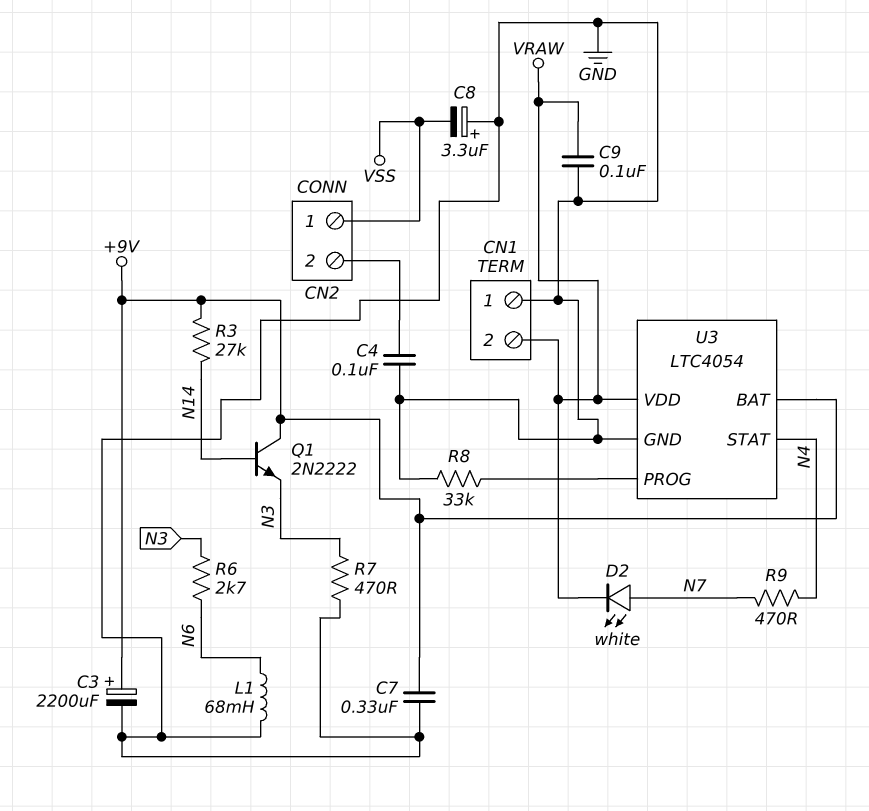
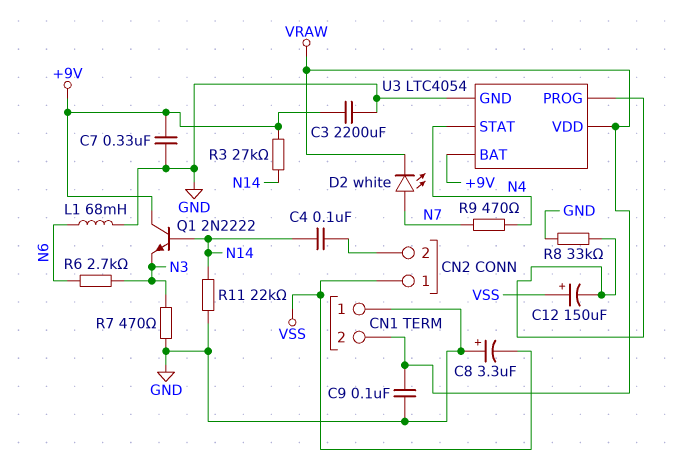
C3: 2200uF (plus +9V, minus GND) -> 2200uF (+9V, GND)
C4: 100nF (CN2/2, GND) -> 100nF (CN2/2, N14)
C12: none -> 150uF (plus VSS, minus U3/PROG)
R11: none -> 22k (GND, N14)

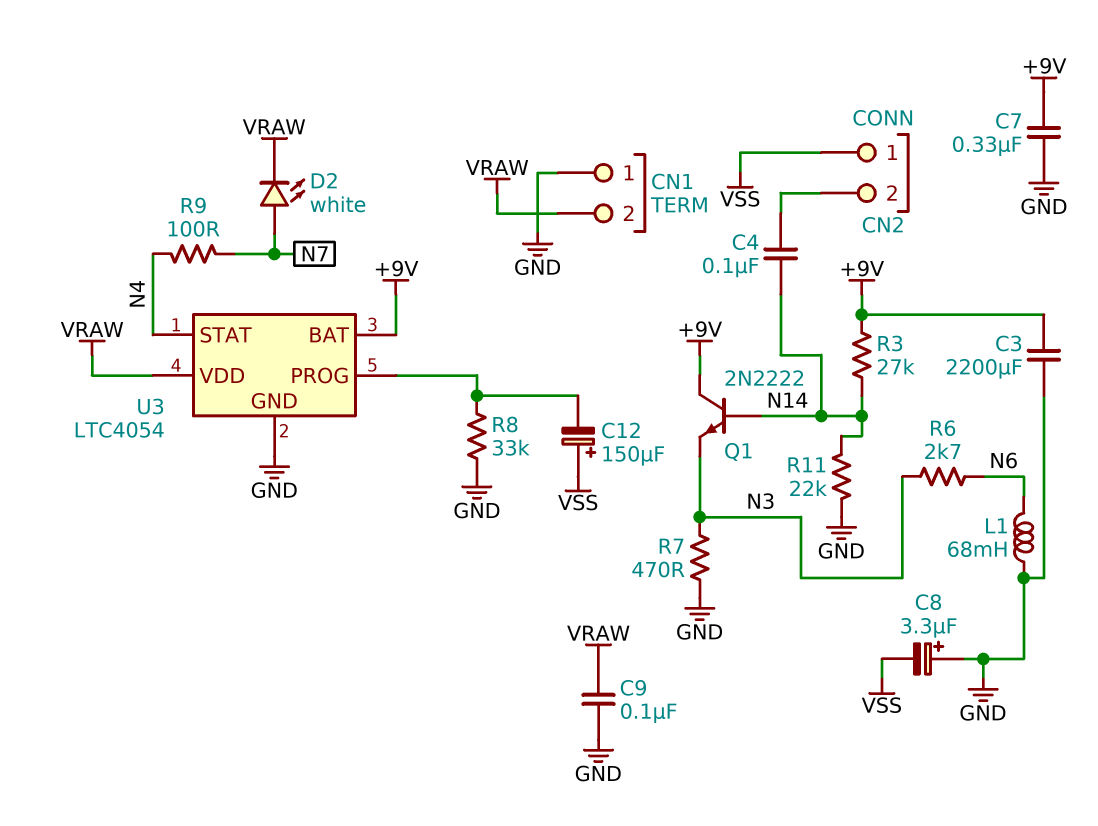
R9: 470 (N4, N7) -> 100 (N4, N7)

